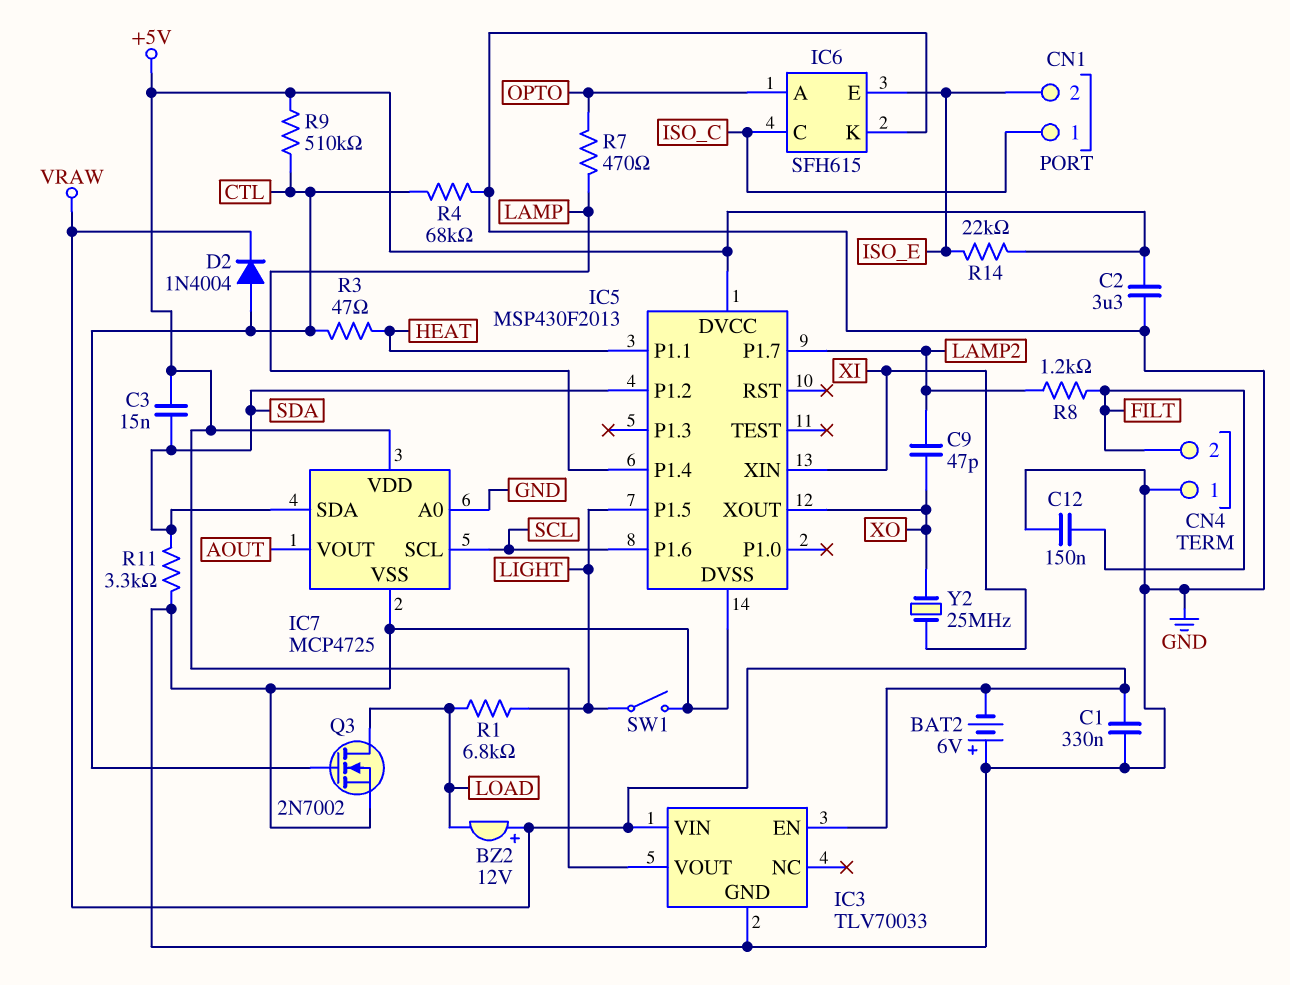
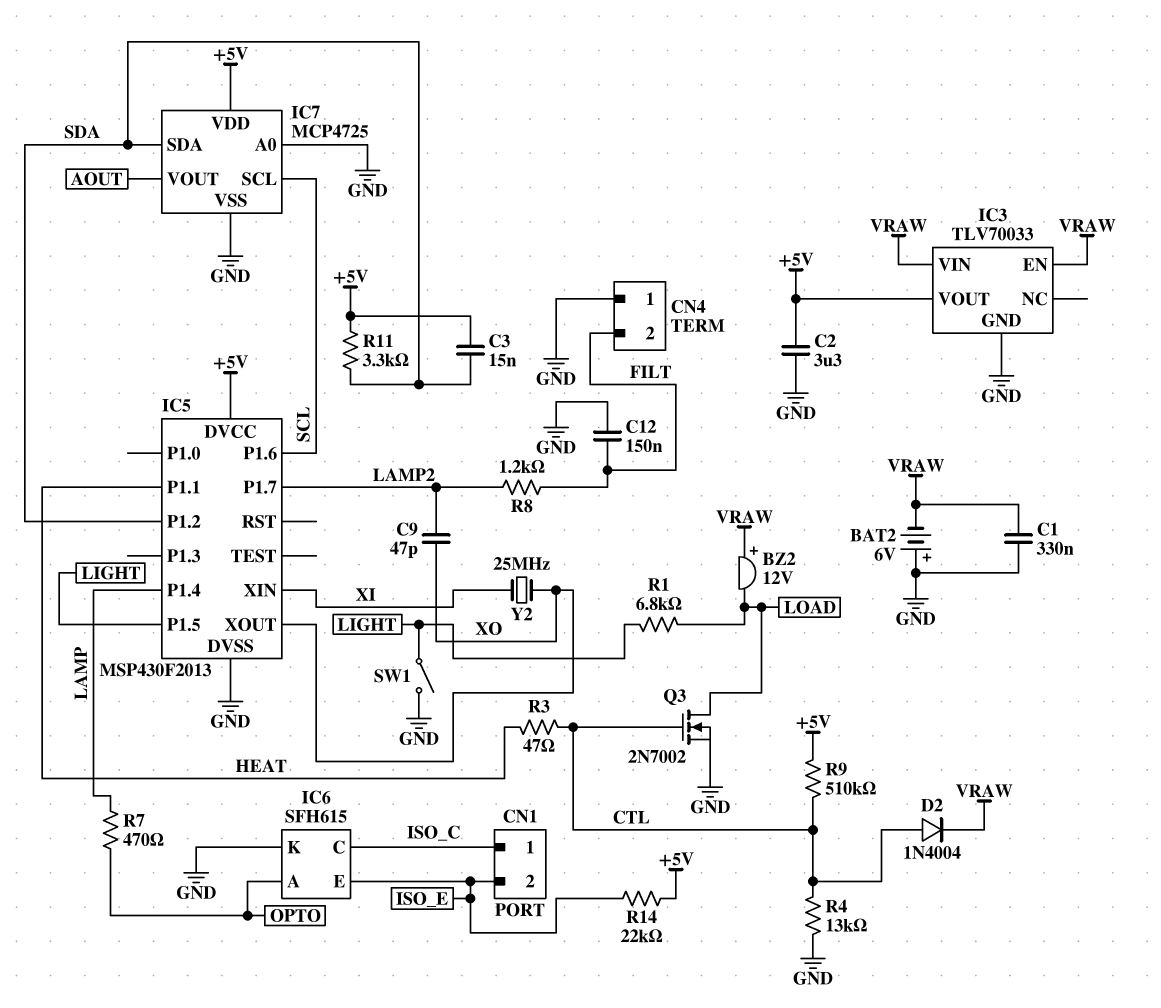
R4: 68k (CTL, GND) -> 13k (CTL, GND)
R11: 3.3k (GND, SDA) -> 3.3k (+5V, SDA)

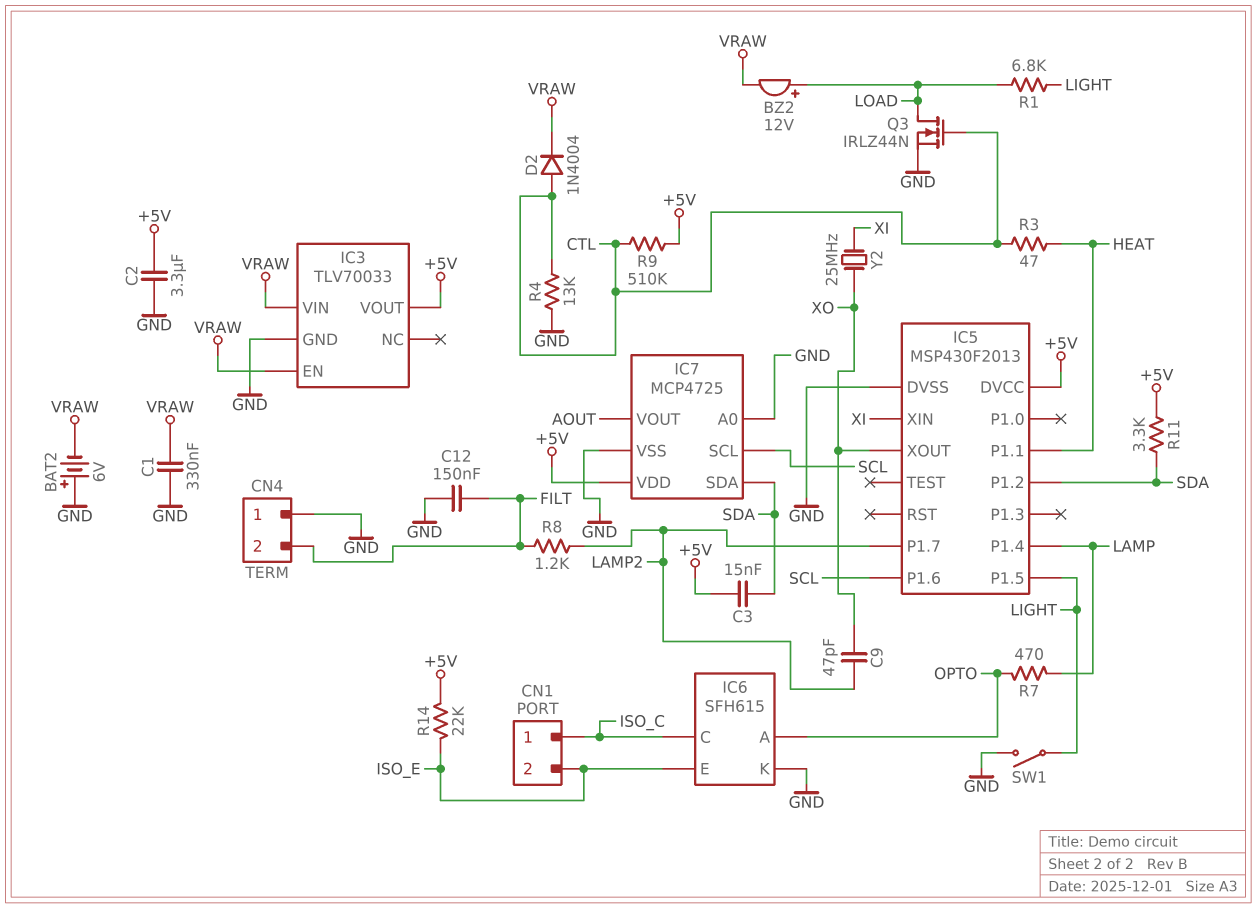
BZ2: buzzer 12V (plus VRAW, minus LOAD) -> buzzer 12V (plus LOAD, minus VRAW)
Q3: NMOS 2N7002 (G CTL, D LOAD, S GND) -> NMOS IRLZ44N (G CTL, D LOAD, S GND)

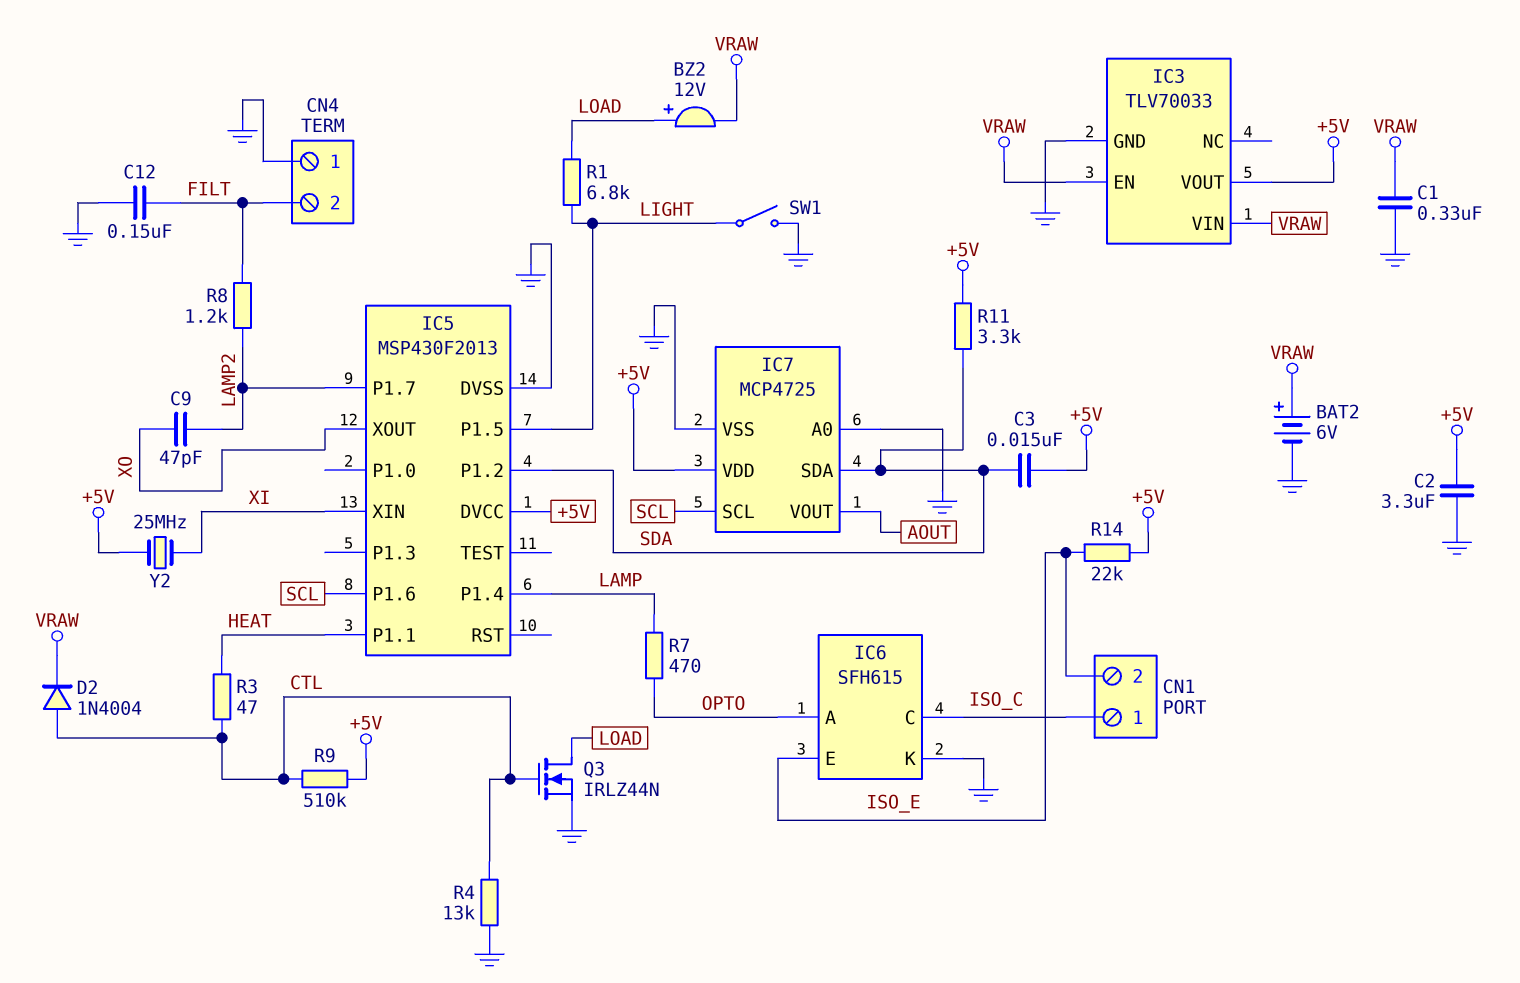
BAT2: 6V (plus GND, minus VRAW) -> 6V (plus VRAW, minus GND)
Y2: 25MHz (XI, XO) -> 25MHz (+5V, XI)

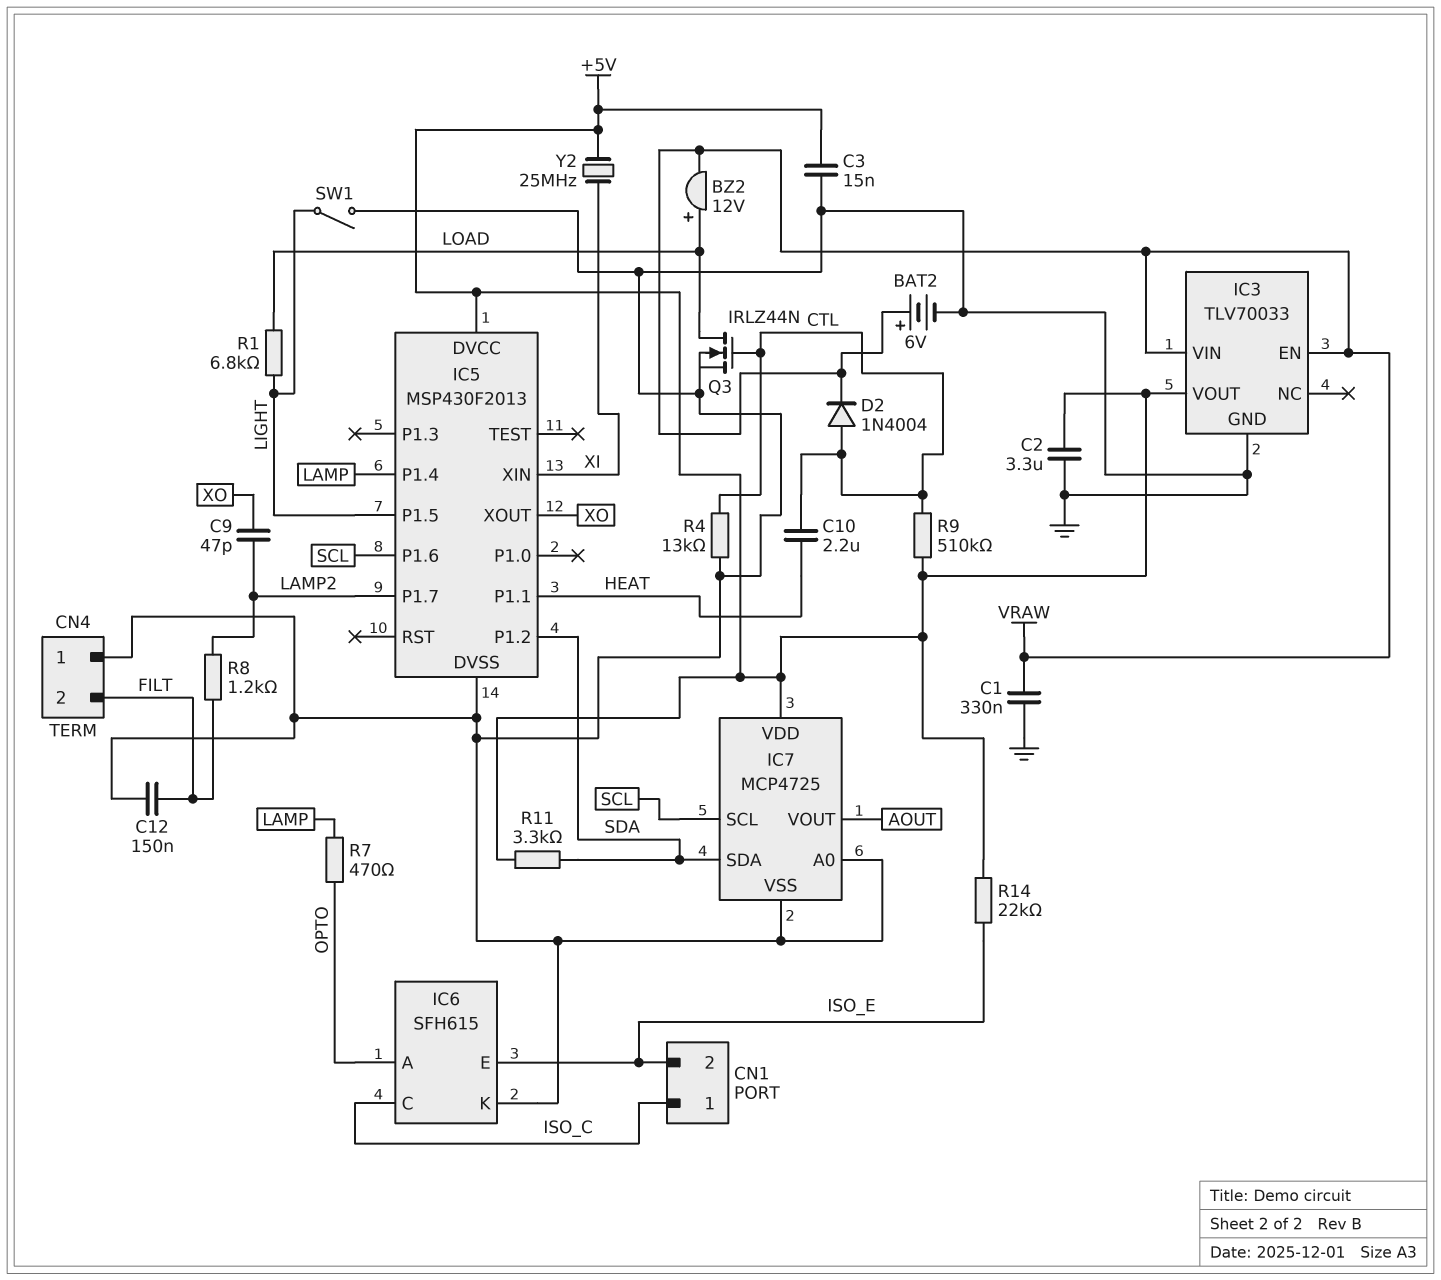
C3: 15nF (+5V, SDA) -> 15nF (+5V, GND)
C10: none -> 2.2uF (CTL, HEAT)
R3: 47 (CTL, HEAT) -> none

